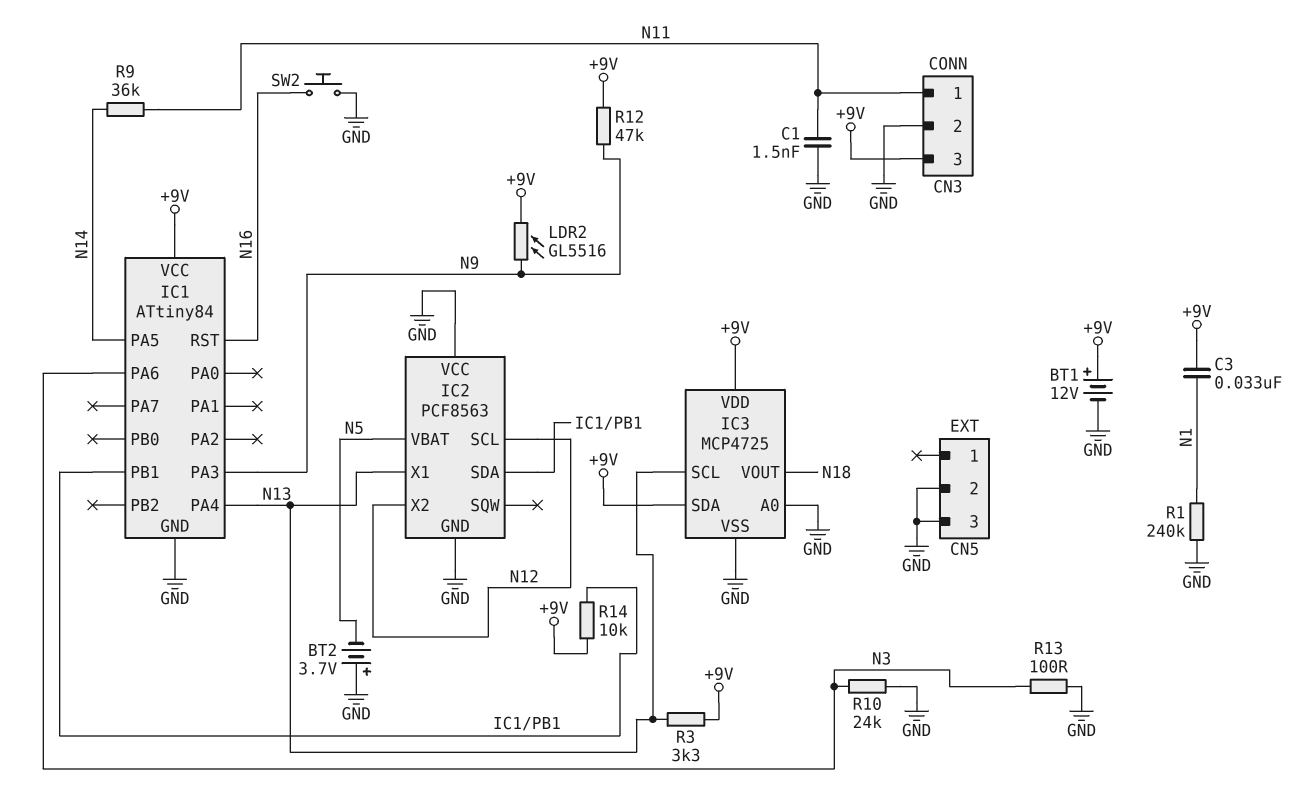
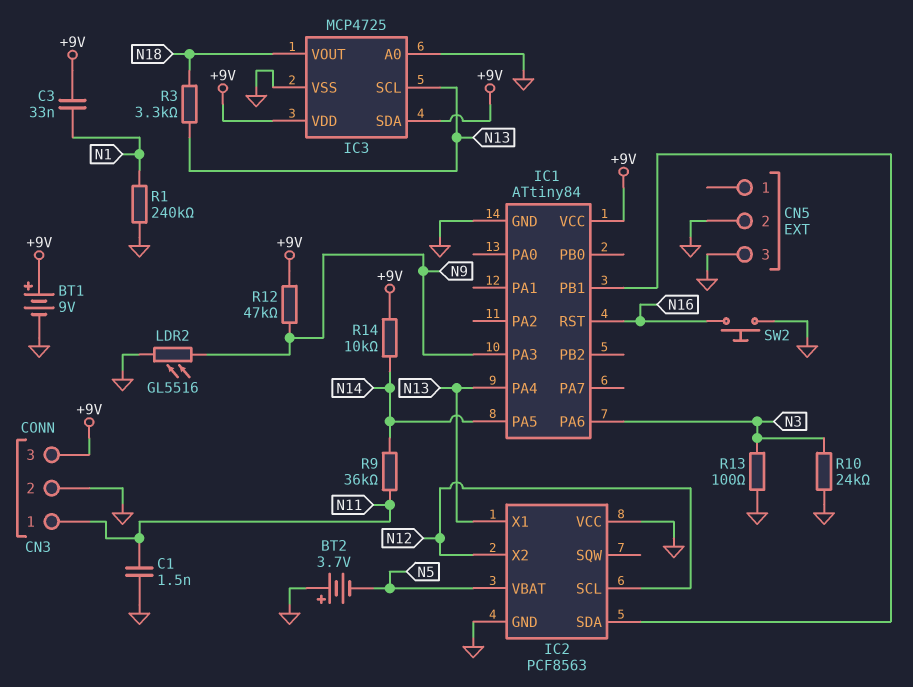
BT1: 12V (plus +9V, minus GND) -> 9V (plus +9V, minus GND)
LDR2: GL5516 (+9V, N9) -> GL5516 (GND, N9)
R3: 3.3k (+9V, N13) -> 3.3k (N13, N18)
R14: 10k (+9V, IC1/PB1) -> 10k (+9V, N14)

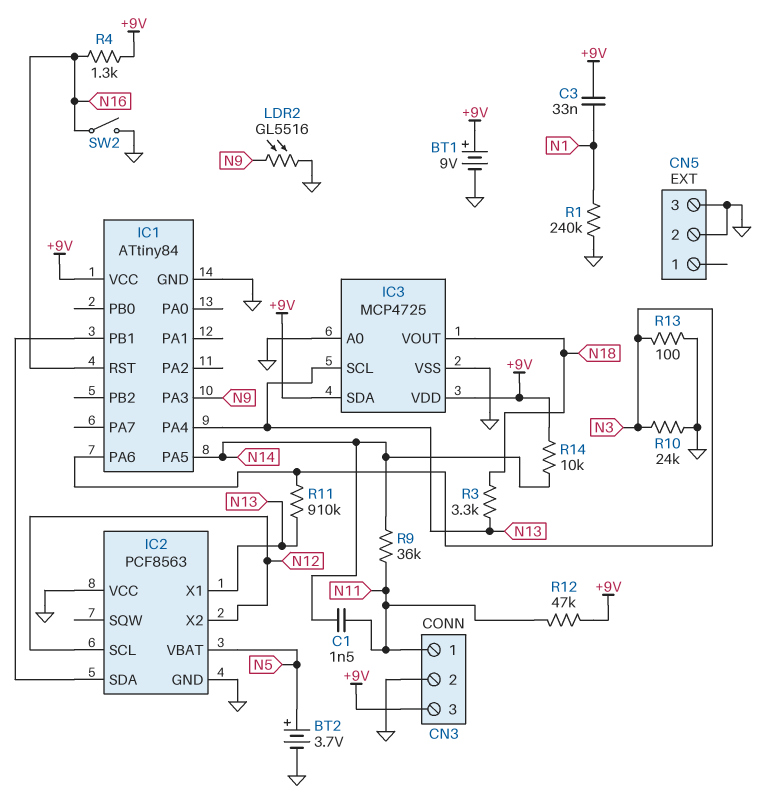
BT2: 3.7V (plus GND, minus N5) -> 3.7V (plus N5, minus GND)
C1: 1.5nF (GND, N11) -> 1.5nF (N11, N14)
R4: none -> 1.3k (+9V, N16)
R11: none -> 910k (N3, N13)
R12: 47k (+9V, N9) -> 47k (+9V, N11)
SW2: button (GND, N16) -> switch (GND, N16)

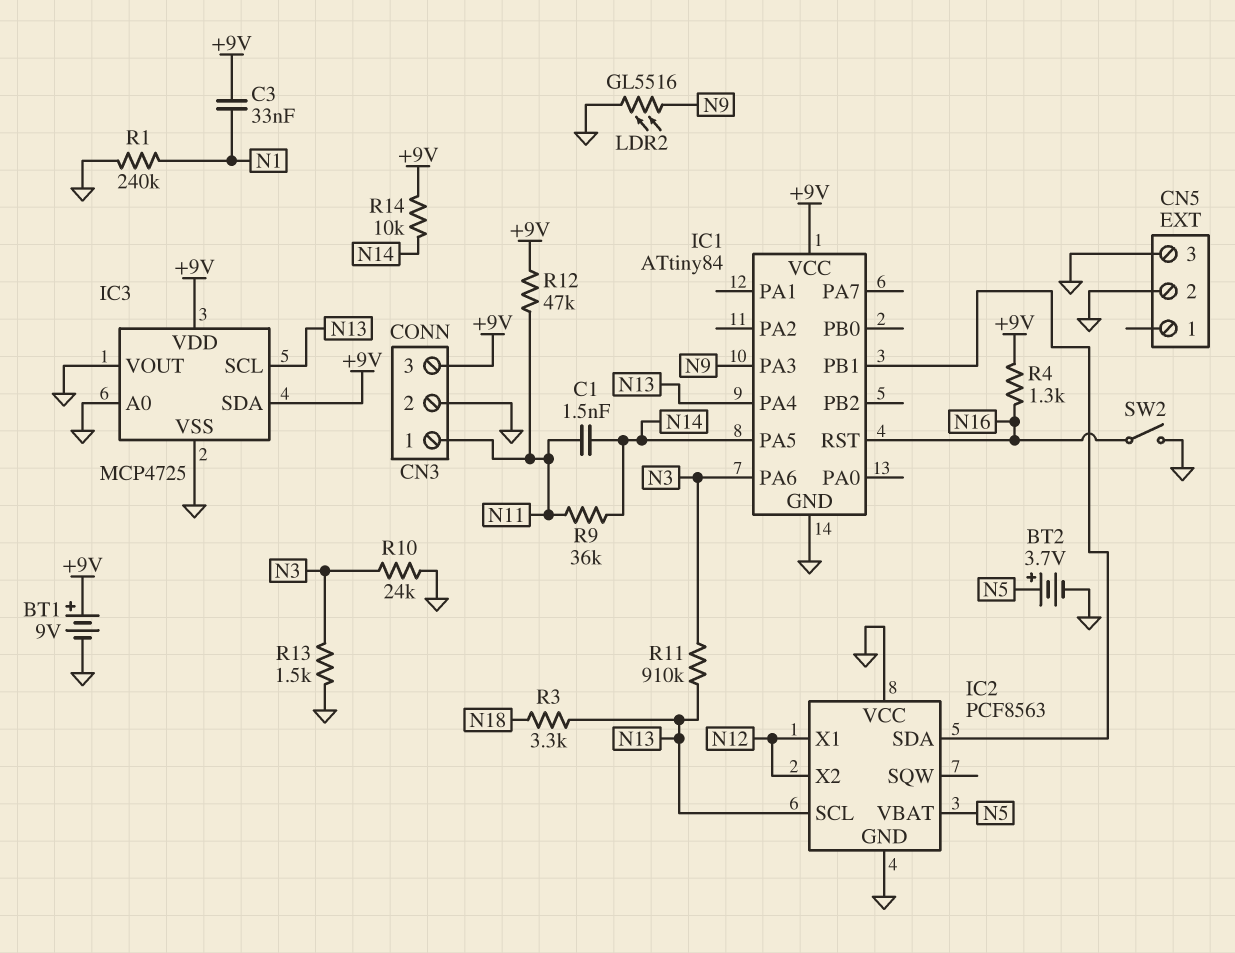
IC2 pin SCL: N12 -> N13
IC2 pin X1: N13 -> N12
IC3 pin VOUT: N18 -> GND
R13: 100 (GND, N3) -> 1.5k (GND, N3)

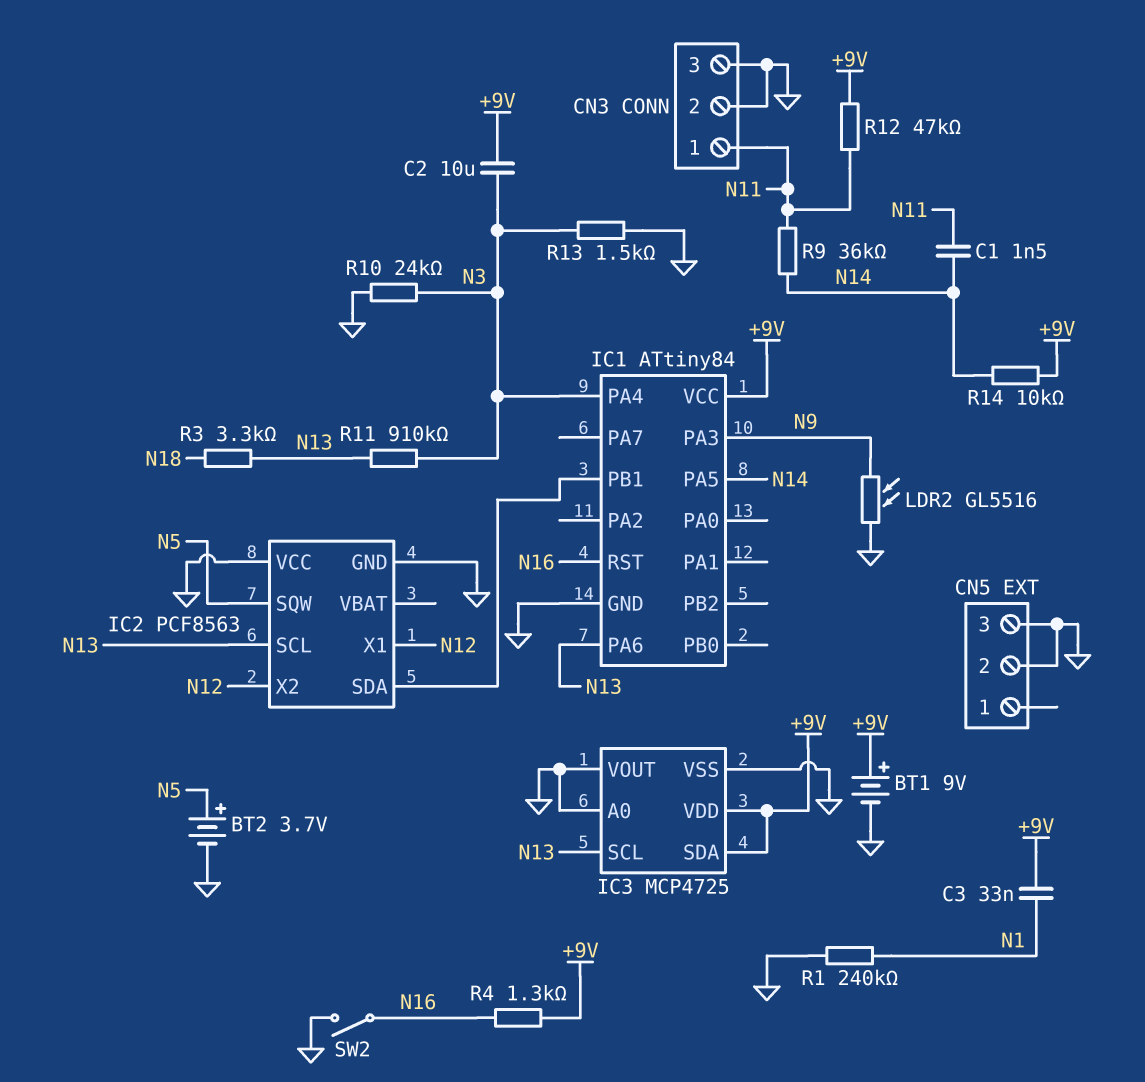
C2: none -> 10uF (+9V, N3)
CN3 pin 3: +9V -> GND
IC1 pin PA4: N13 -> N3
IC1 pin PA6: N3 -> N13
IC2 pin SQW: none -> N5
IC2 pin VBAT: N5 -> none

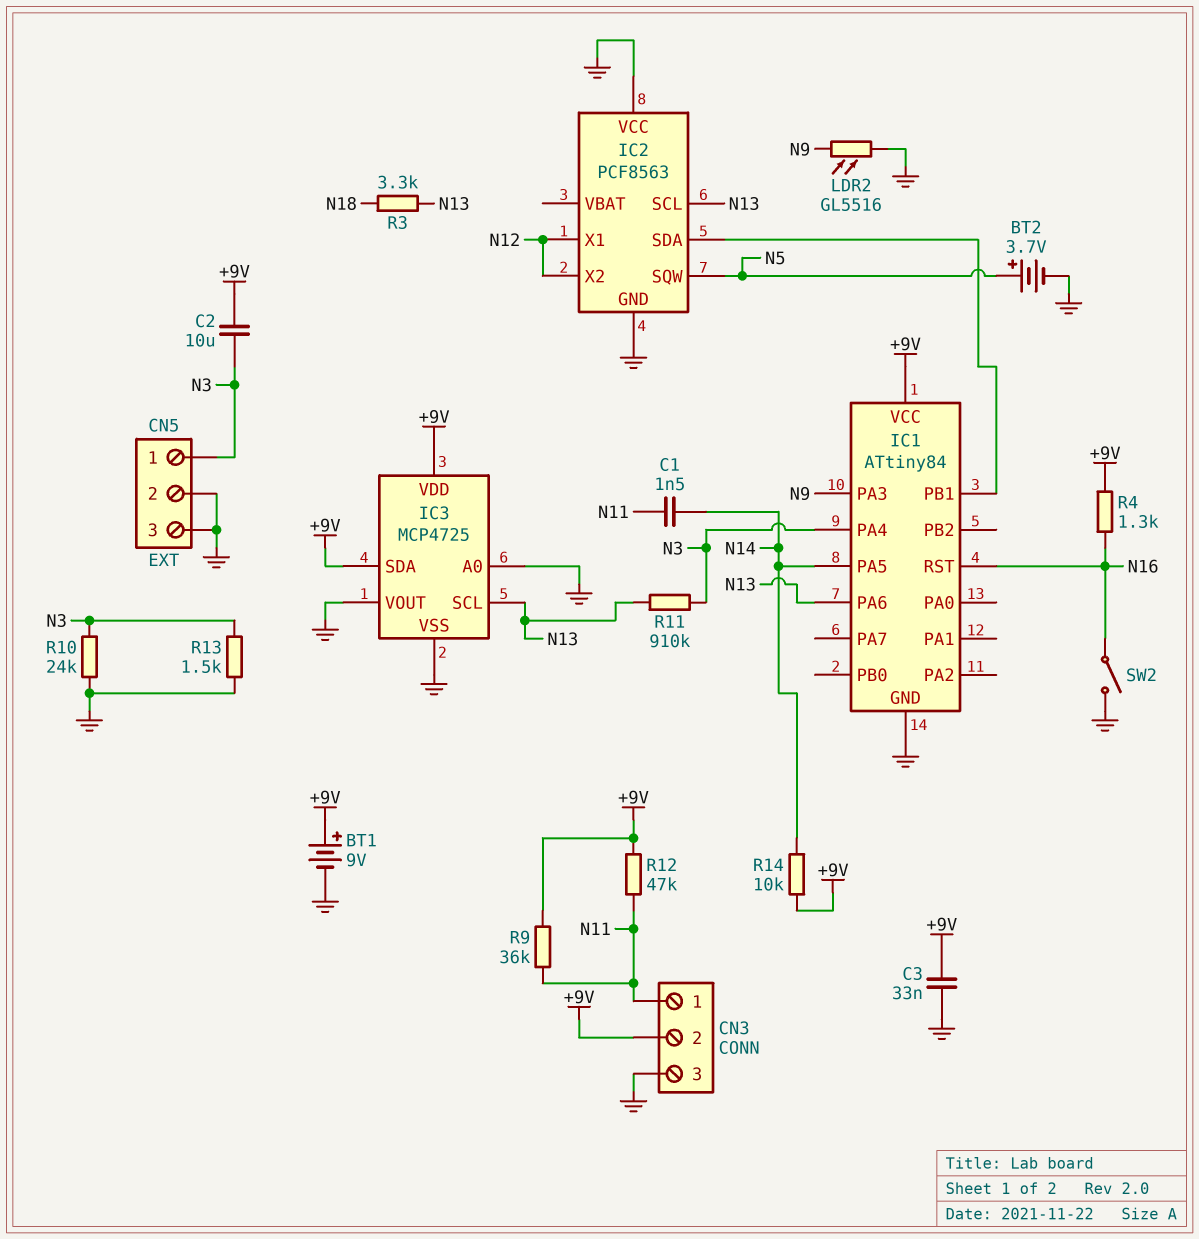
C3: 33nF (+9V, N1) -> 33nF (+9V, GND)
CN3 pin 2: GND -> +9V
CN5 pin 1: none -> N3
R1: 240k (GND, N1) -> none
R9: 36k (N11, N14) -> 36k (+9V, N11)

